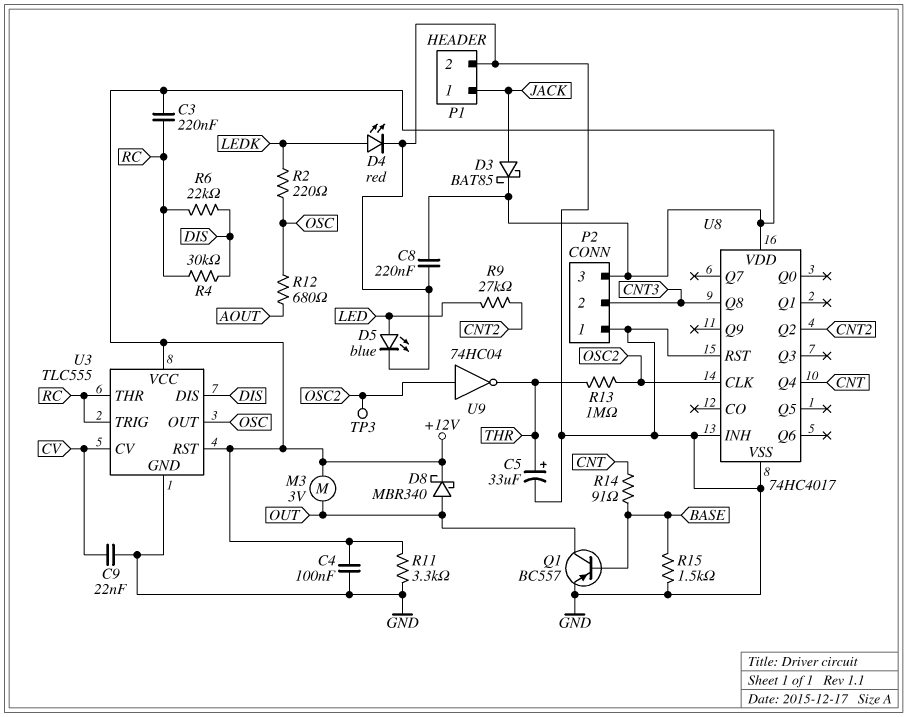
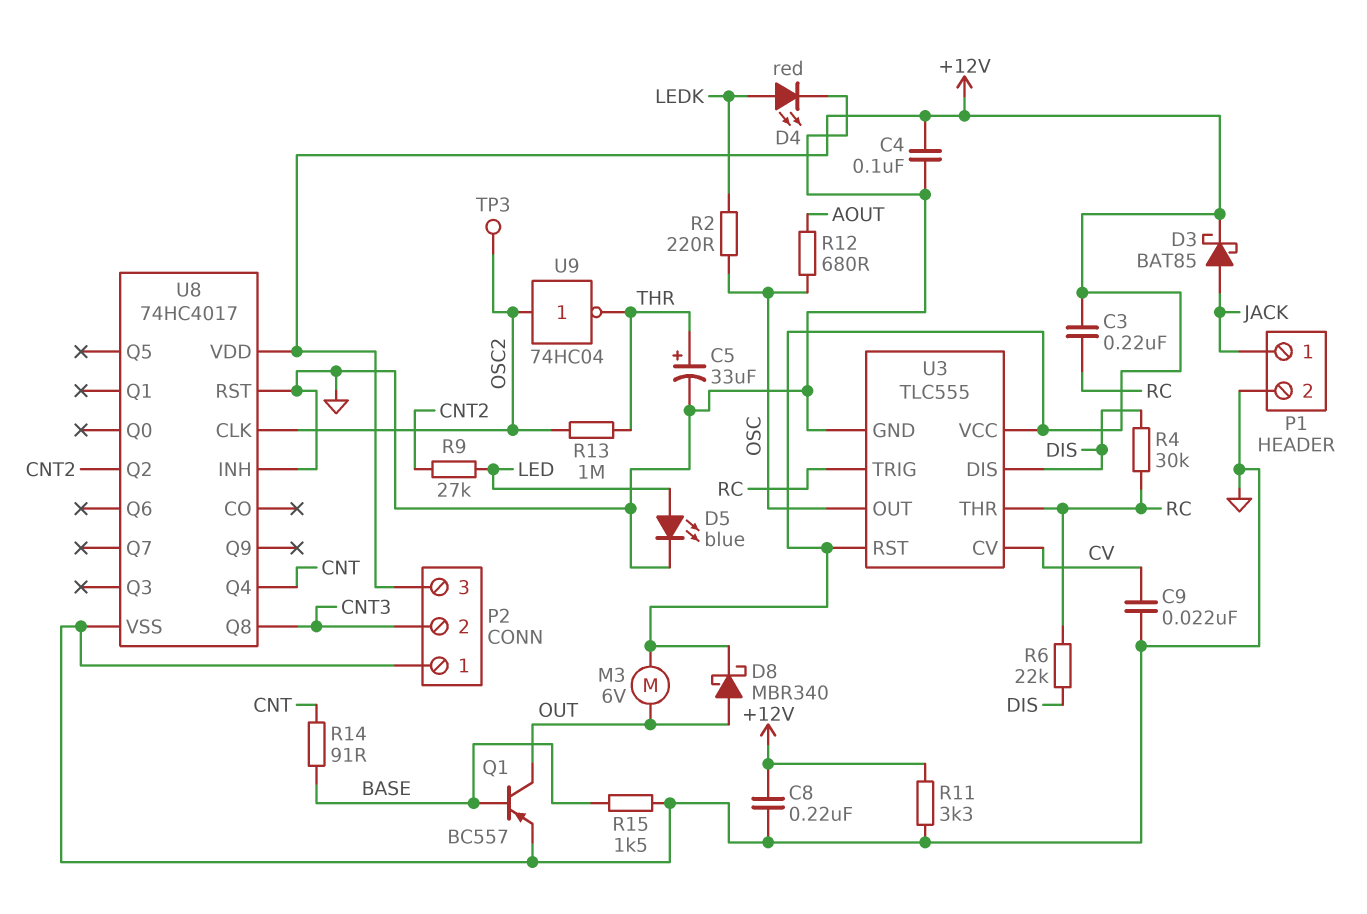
M3: motor 3V (+12V, OUT) -> motor 6V (+12V, OUT)

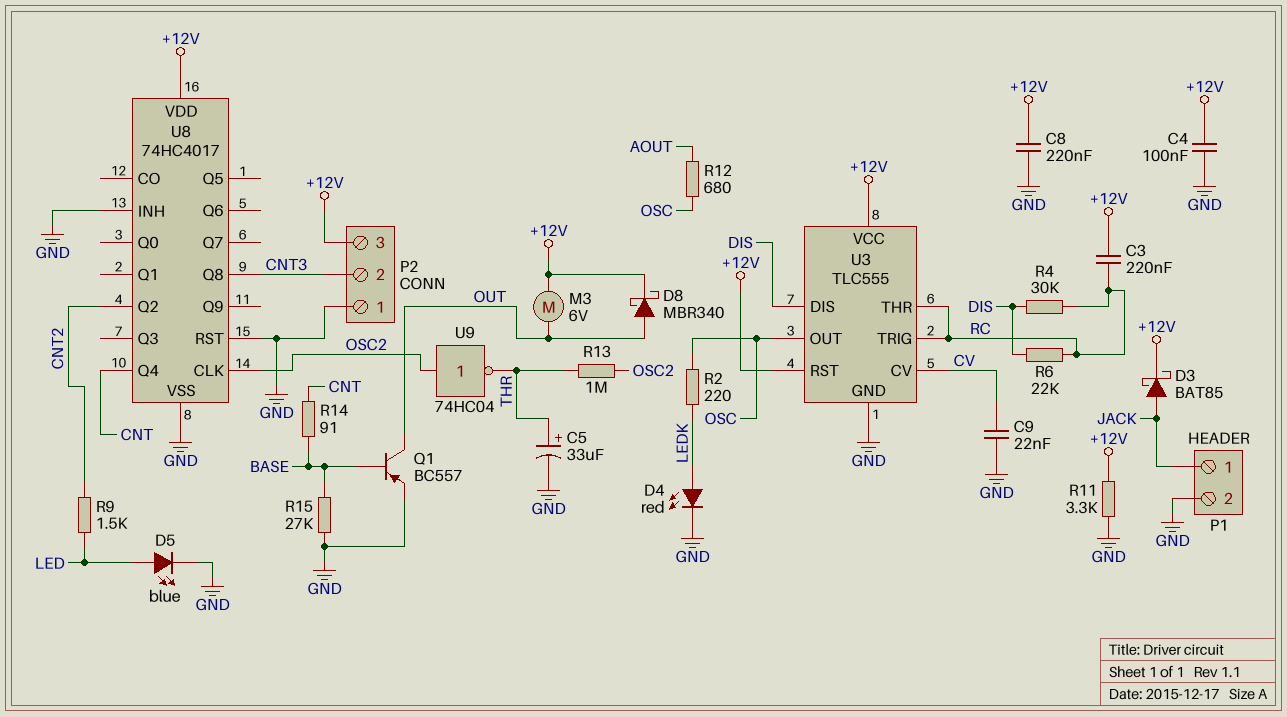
R9: 27k (CNT2, LED) -> 1.5k (CNT2, LED)
R15: 1.5k (BASE, GND) -> 27k (BASE, GND)
TP3: test point (OSC2) -> none

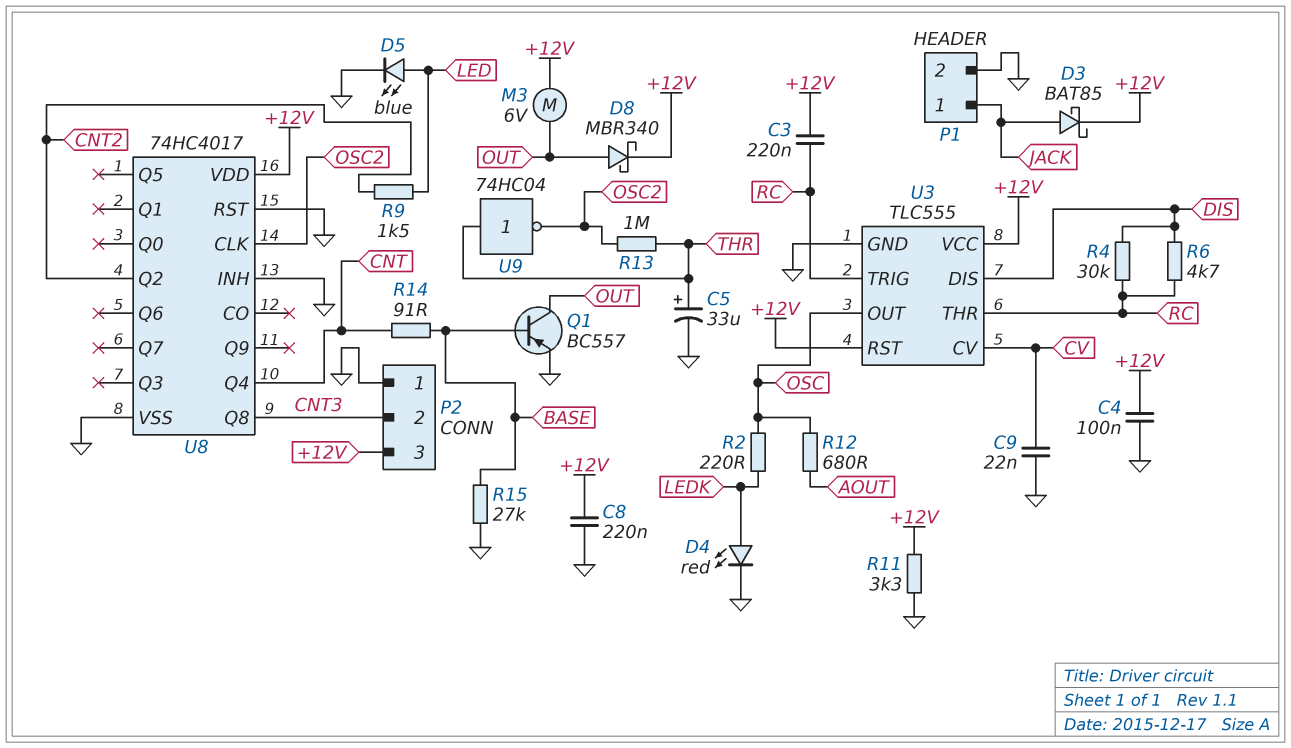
R6: 22k (DIS, RC) -> 4.7k (DIS, RC)
U9: NOT 74HC04 (in OSC2, out THR) -> NOT 74HC04 (in THR, out OSC2)

